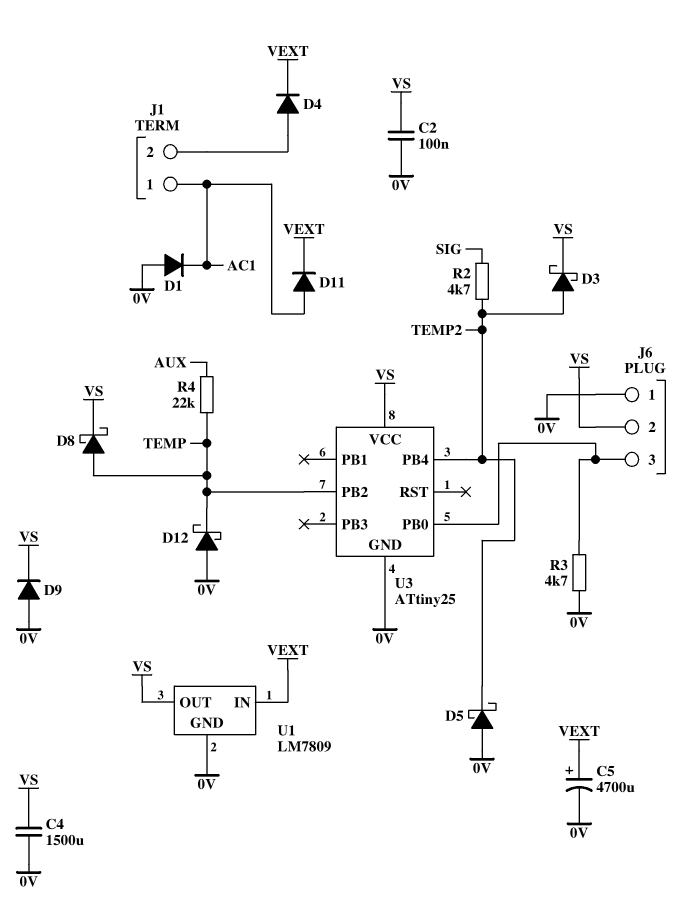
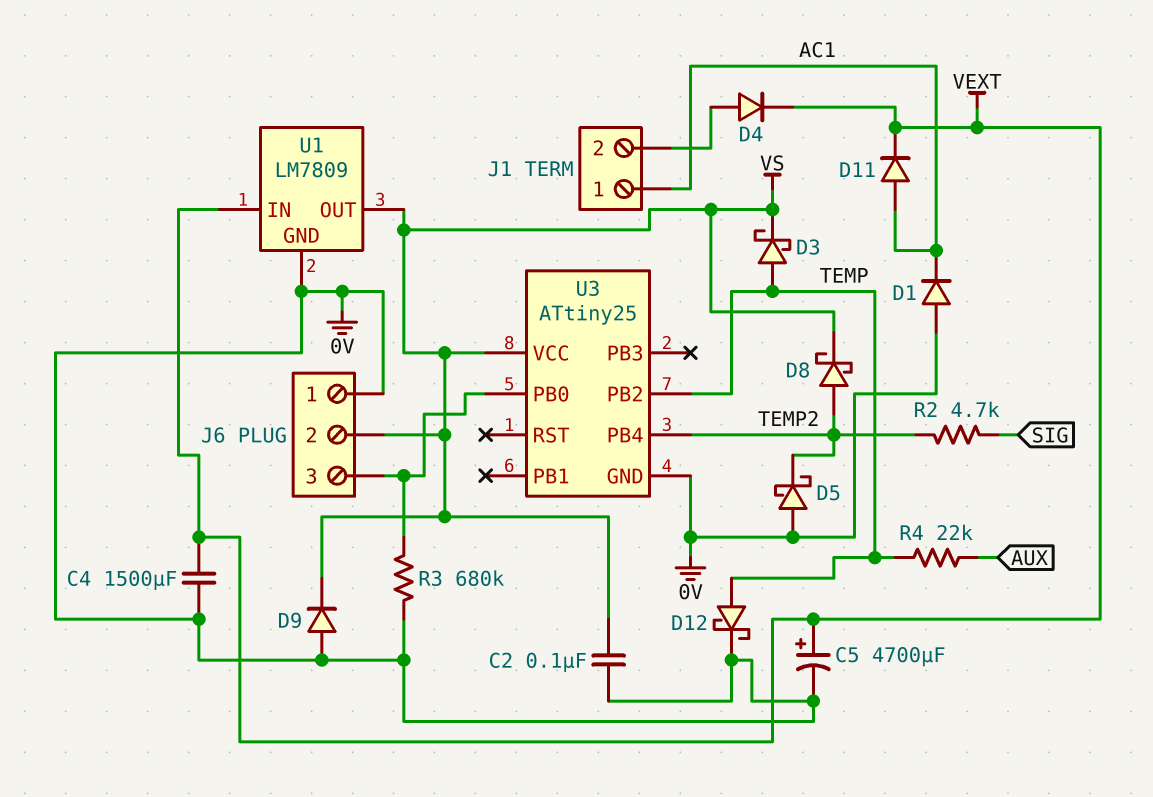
C4: 1500uF (0V, VS) -> 1500uF (0V, VEXT)
D3: schottky (A TEMP2, K VS) -> schottky (A TEMP, K VS)
D8: schottky (A TEMP, K VS) -> schottky (A TEMP2, K VS)
D12: schottky (A 0V, K TEMP) -> schottky (A TEMP, K 0V)
R3: 4.7k (0V, J6/3) -> 680k (0V, J6/3)

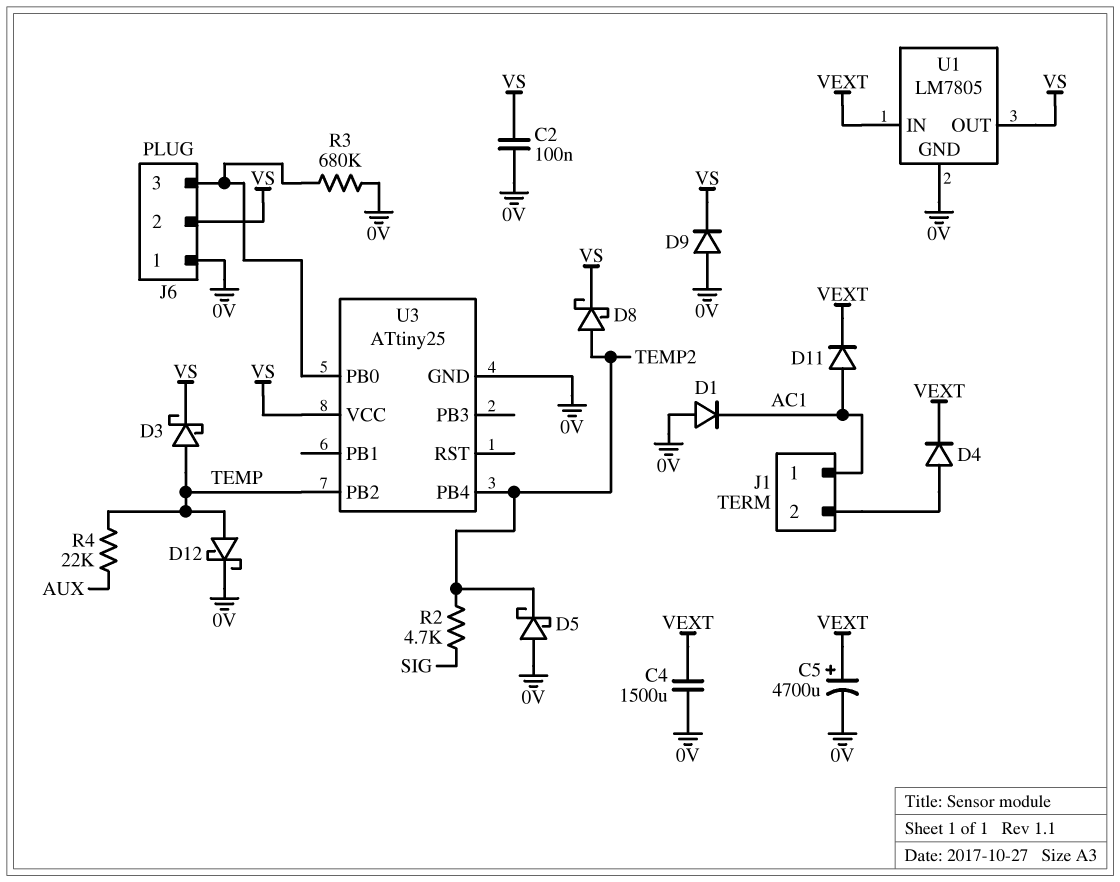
U1: LM7809 -> LM7805

